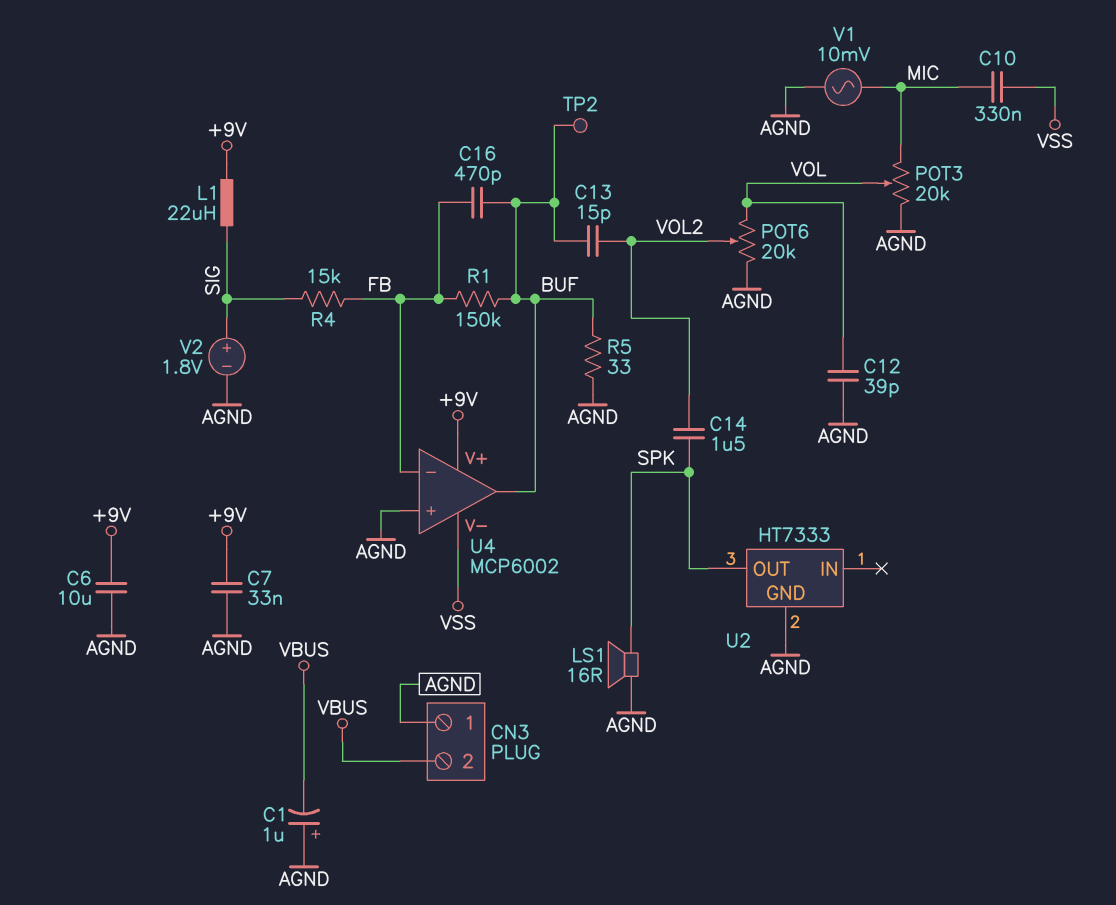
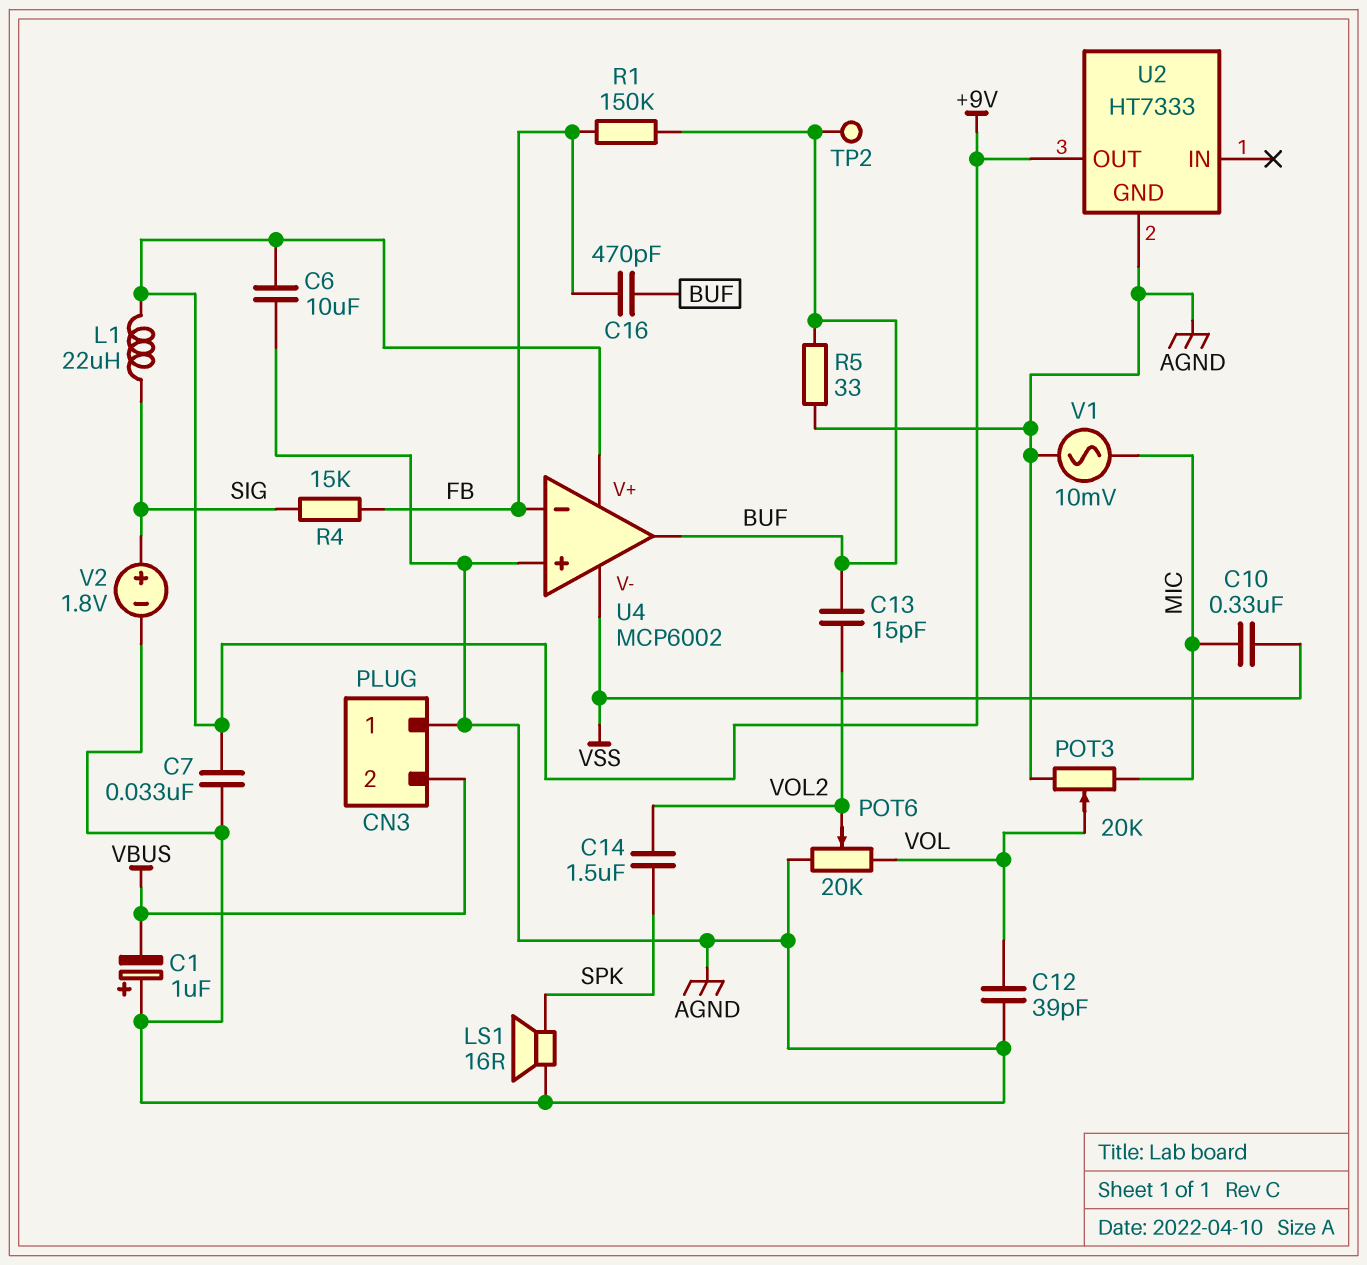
U2 pin OUT: SPK -> +9V

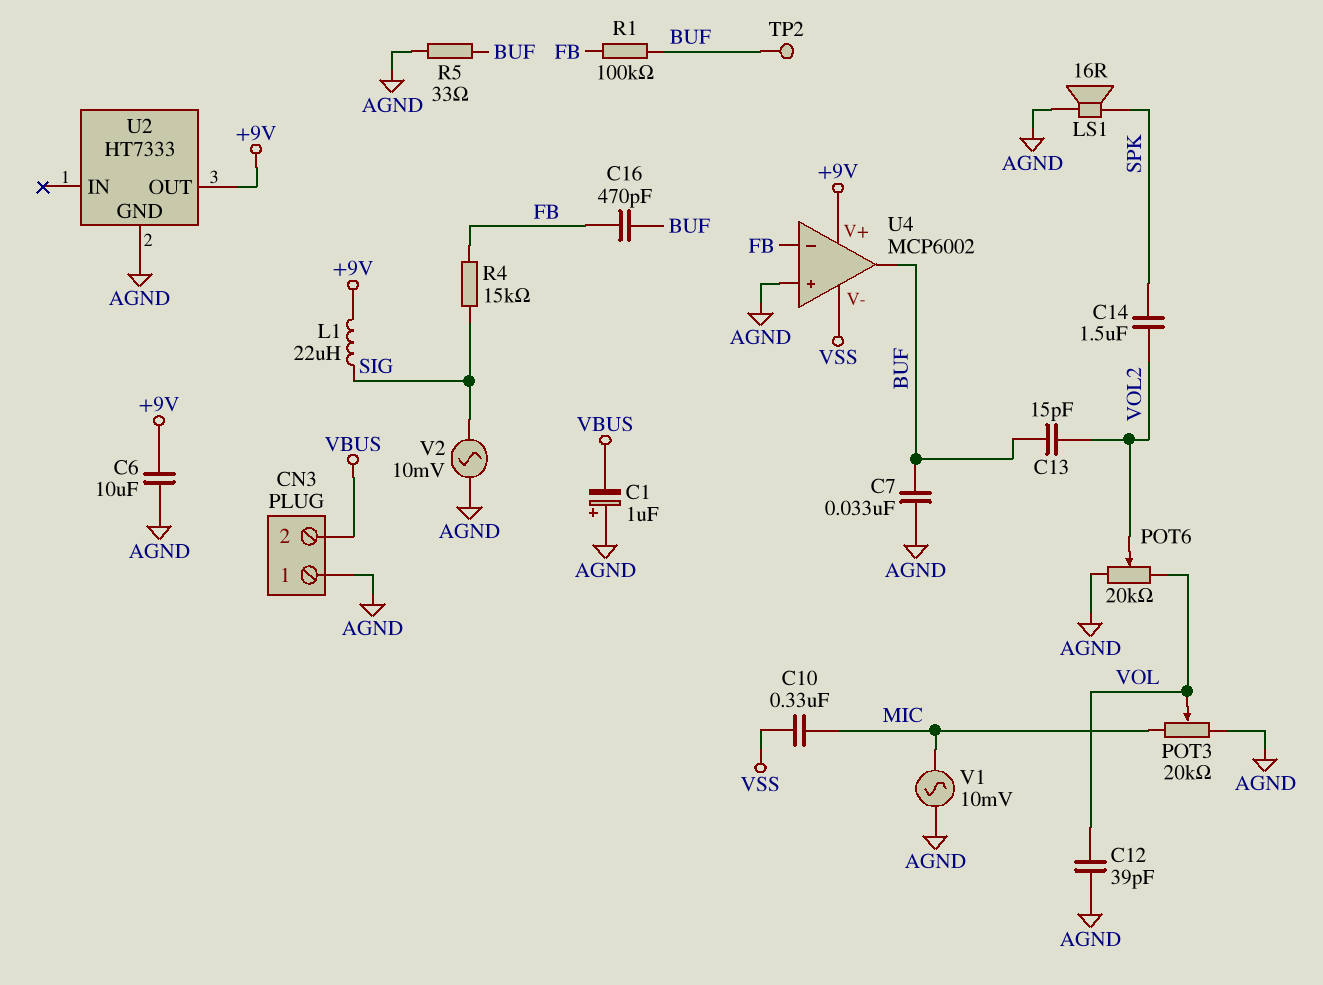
C7: 33nF (+9V, AGND) -> 33nF (AGND, BUF)
R1: 150k (BUF, FB) -> 100k (BUF, FB)
V2: 1.8V (plus SIG, minus AGND) -> AC 10mV (AGND, SIG)

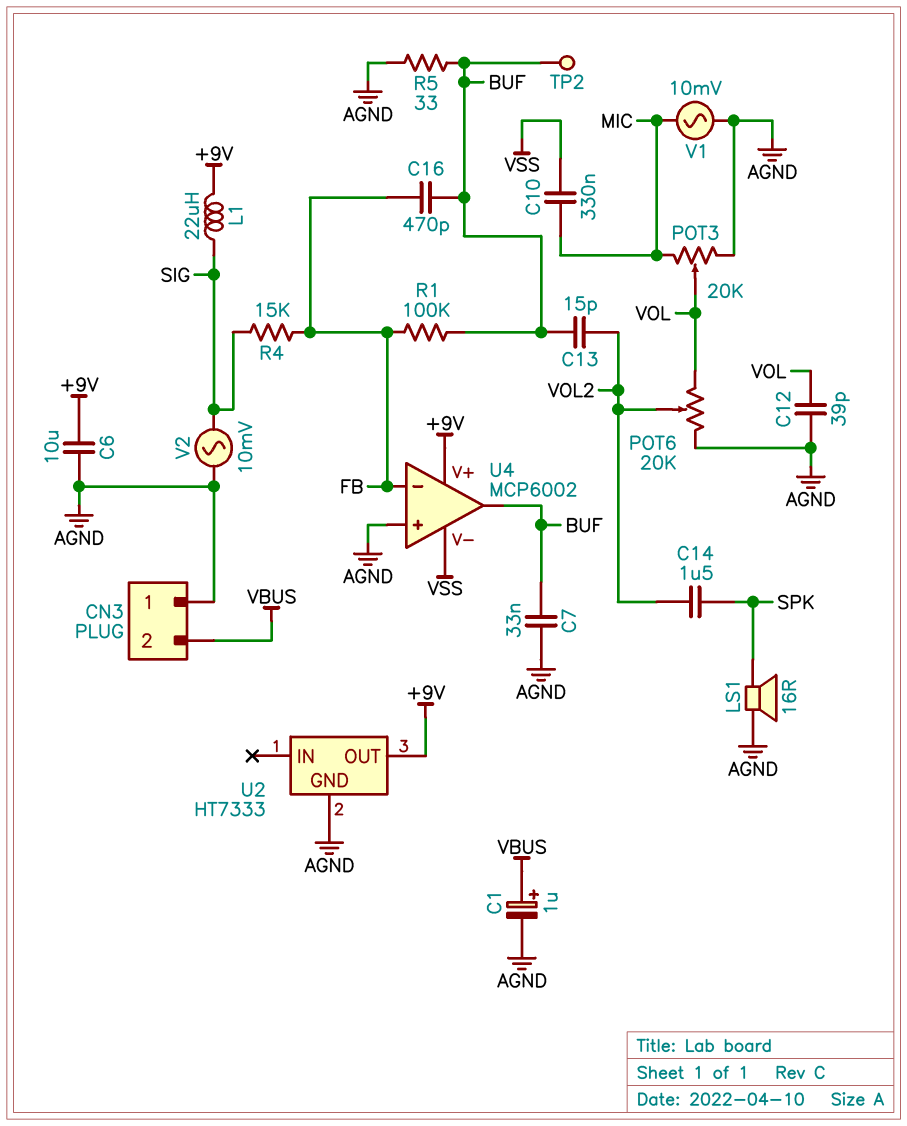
C1: 1uF (plus AGND, minus VBUS) -> 1uF (plus VBUS, minus AGND)

